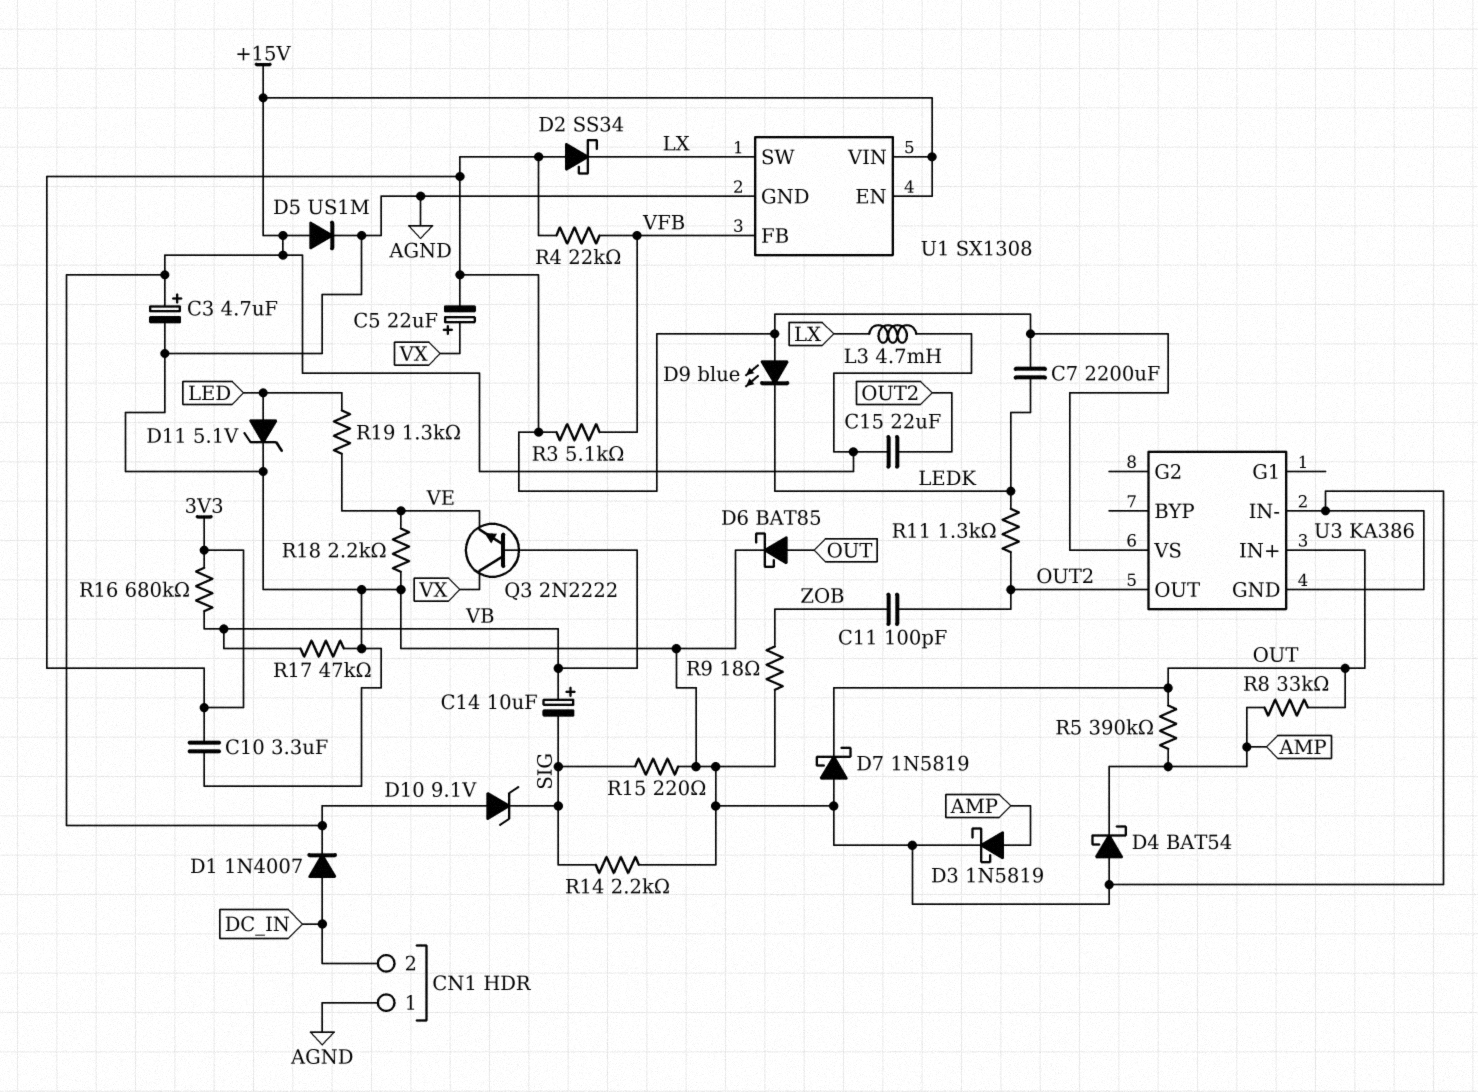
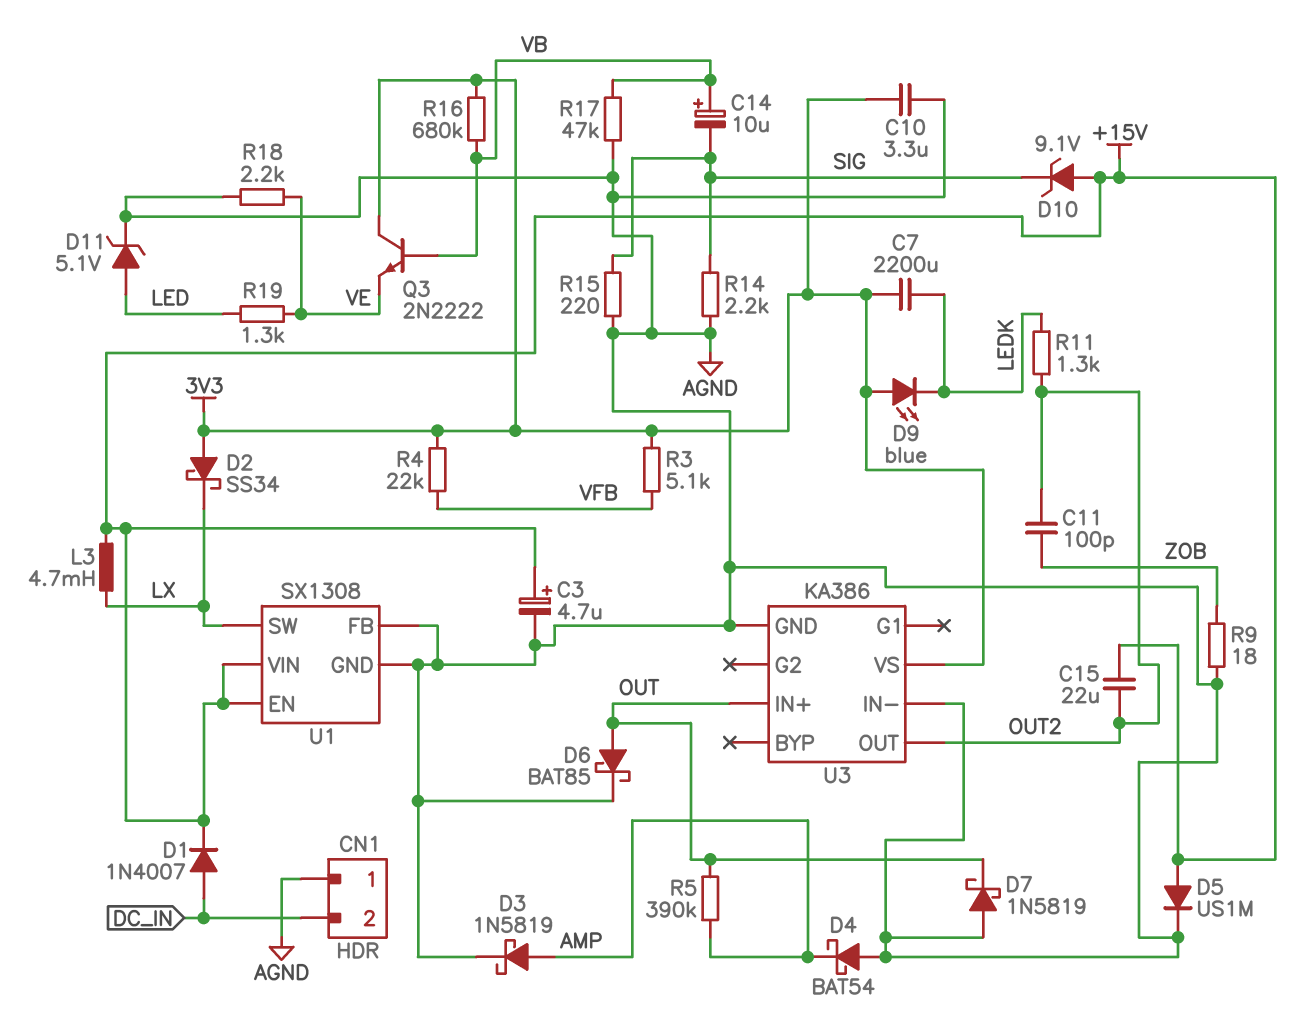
C5: 22uF (plus VX, minus 3V3) -> none
Q3: NPN 2N2222 (B VB, C VX, E VE) -> NPN 2N2222 (B VB, C 3V3, E VE)
R8: 33k (AMP, OUT) -> none
U1 pin FB: VFB -> AGND

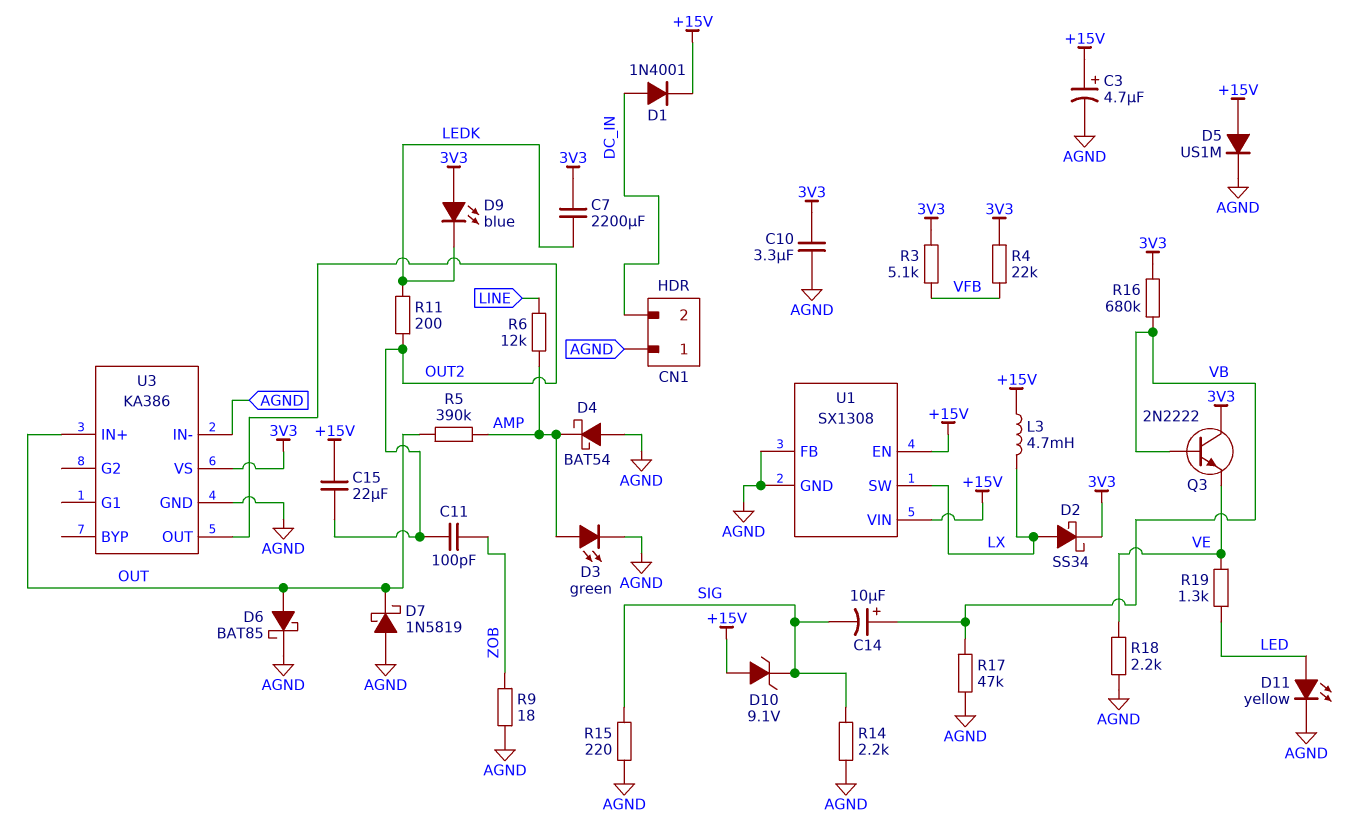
D1: diode 1N4007 (A DC_IN, K +15V) -> diode 1N4001 (A DC_IN, K +15V)
D2: schottky SS34 (A 3V3, K LX) -> schottky SS34 (A LX, K 3V3)
D3: schottky 1N5819 (A AMP, K AGND) -> LED green (A AMP, K AGND)
D11: zener 5.1V (A LED, K AGND) -> LED yellow (A LED, K AGND)
R6: none -> 12k (AMP, LINE)
R11: 1.3k (LEDK, OUT2) -> 200 (LEDK, OUT2)

